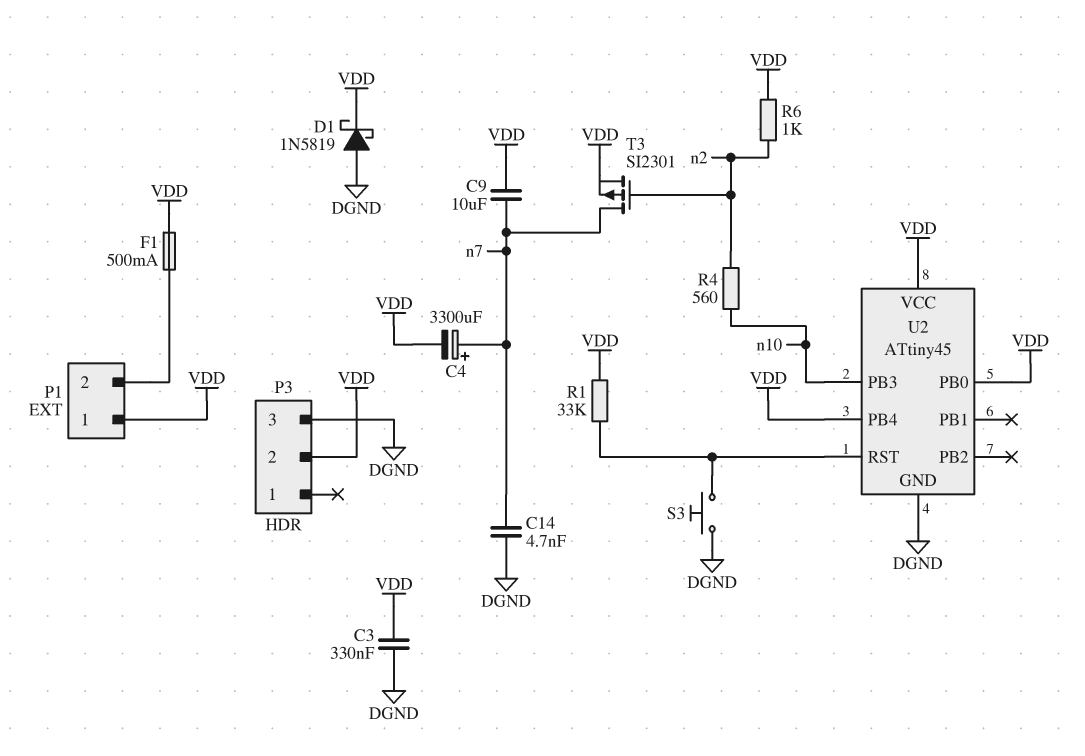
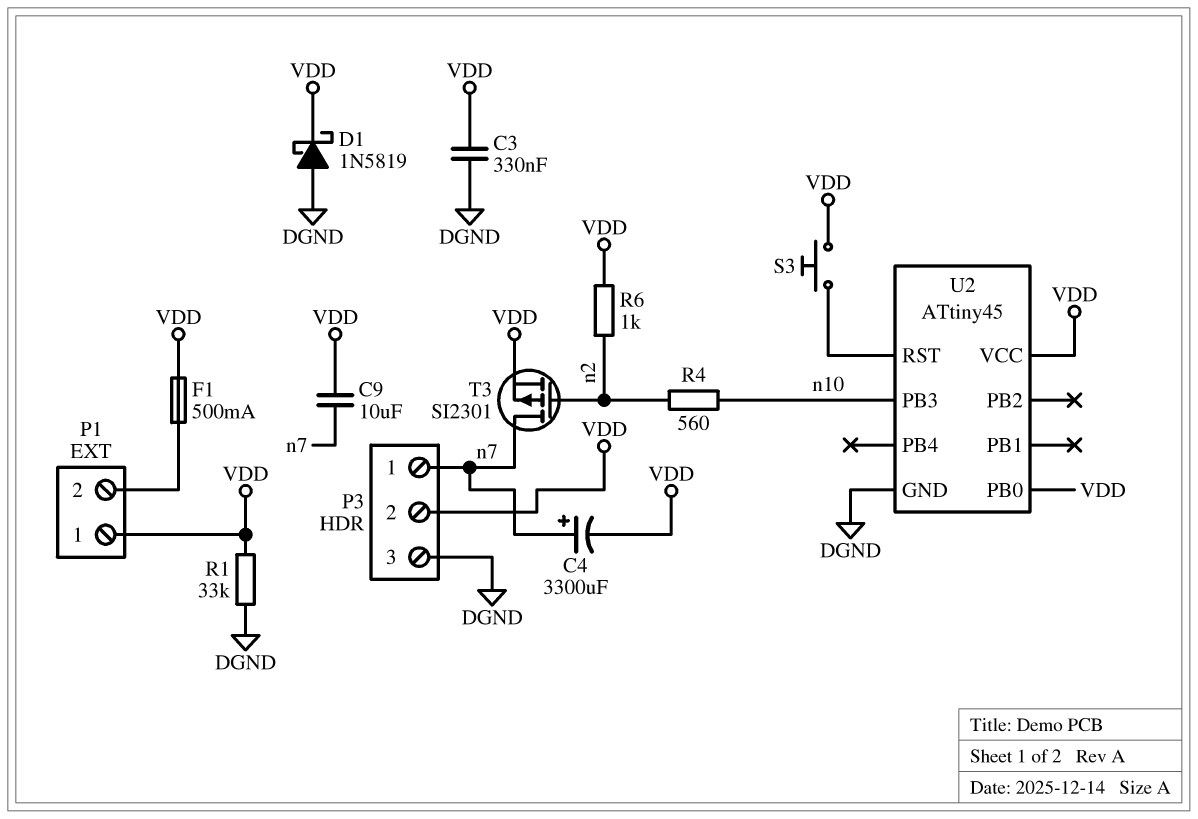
C14: 4.7nF (DGND, n7) -> none
P3 pin 1: none -> n7
R1: 33k (U2/RST, VDD) -> 33k (DGND, VDD)
S3: button (DGND, U2/RST) -> button (U2/RST, VDD)
U2 pin PB4: VDD -> none

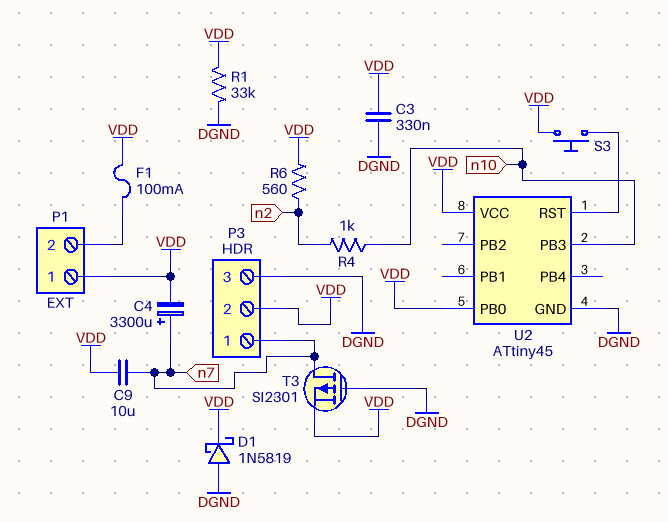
F1: 500mA (P1/2, VDD) -> 100mA (P1/2, VDD)
R4: 560 (n2, n10) -> 1k (n2, n10)
R6: 1k (VDD, n2) -> 560 (VDD, n2)
T3: PMOS SI2301 (G n2, D n7, S VDD) -> PMOS SI2301 (G DGND, D n7, S VDD)

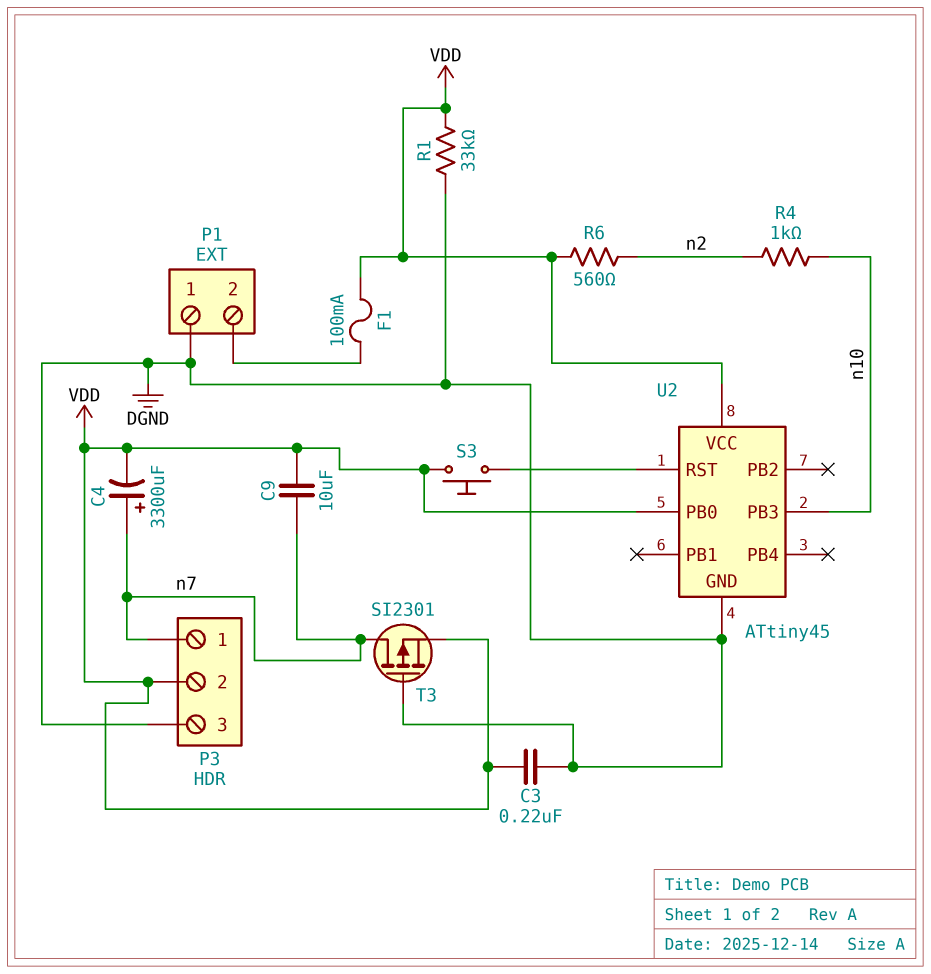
C3: 330nF (DGND, VDD) -> 220nF (DGND, VDD)
D1: schottky 1N5819 (A DGND, K VDD) -> none
P1 pin 1: VDD -> DGND

